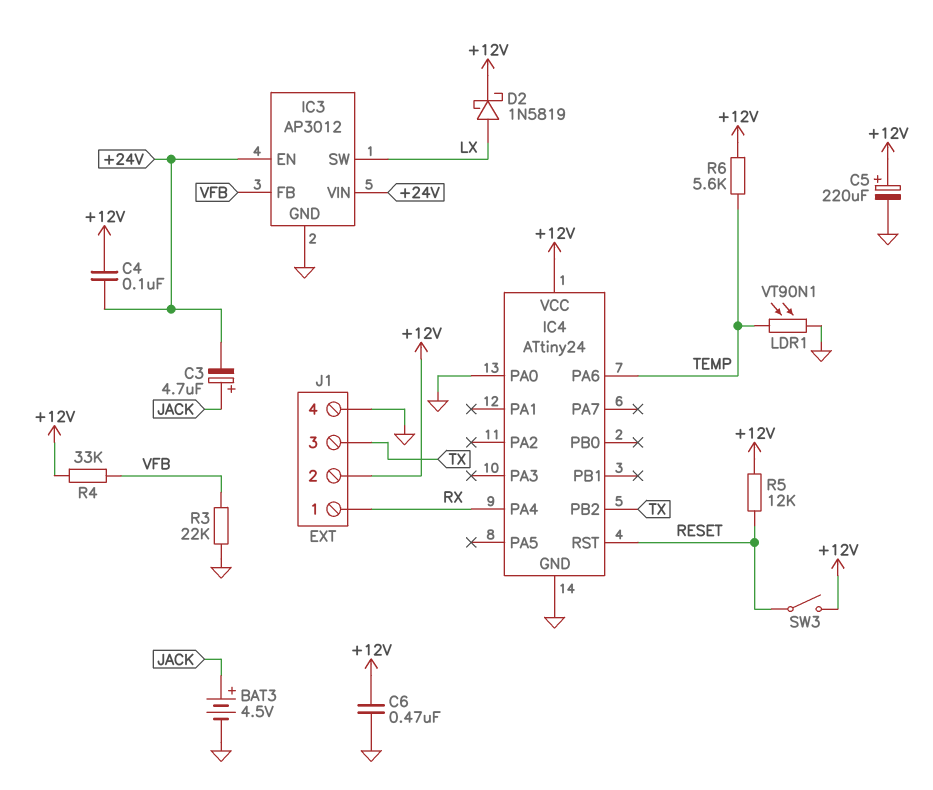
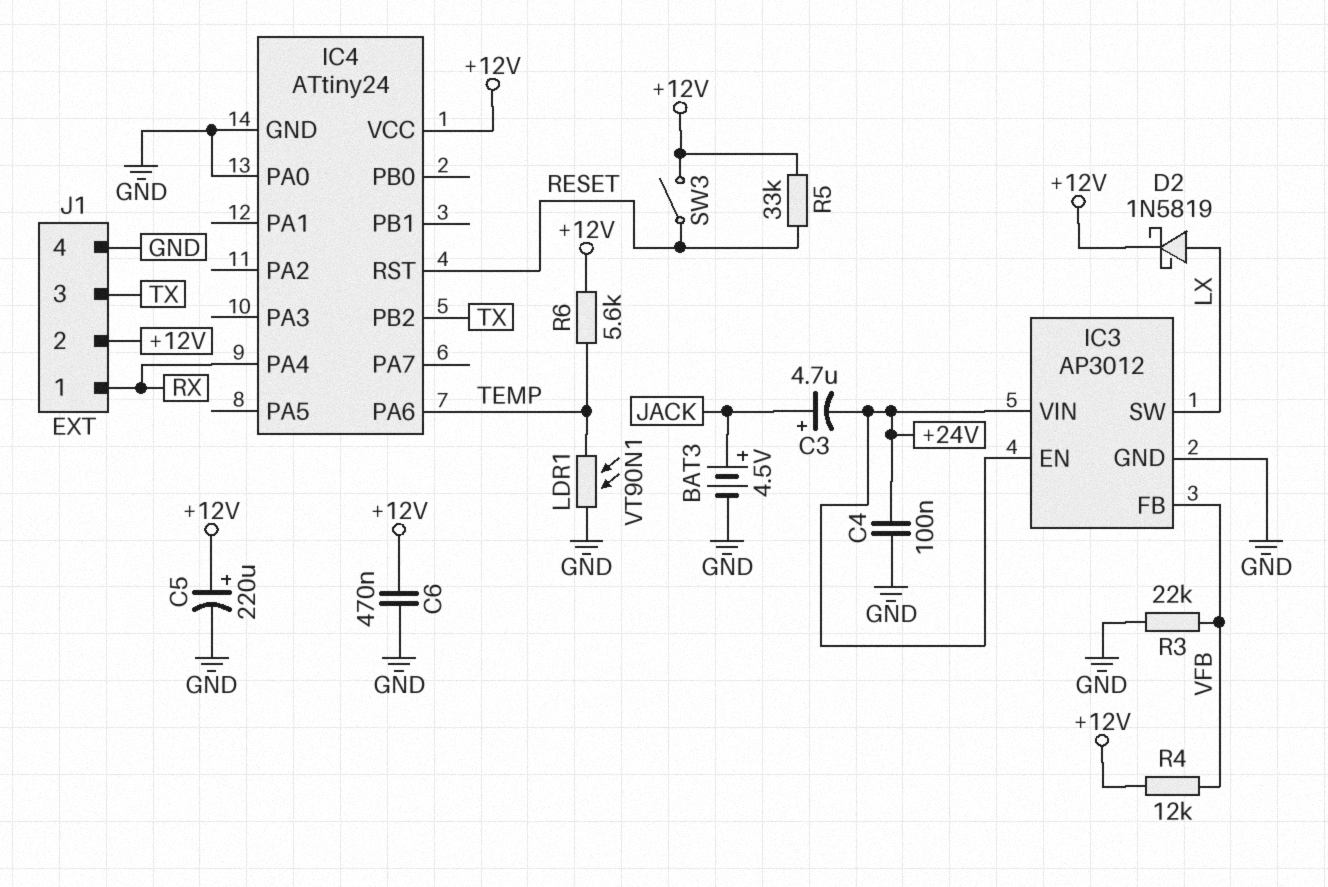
C4: 100nF (+12V, +24V) -> 100nF (+24V, GND)
R4: 33k (+12V, VFB) -> 12k (+12V, VFB)
R5: 12k (+12V, RESET) -> 33k (+12V, RESET)

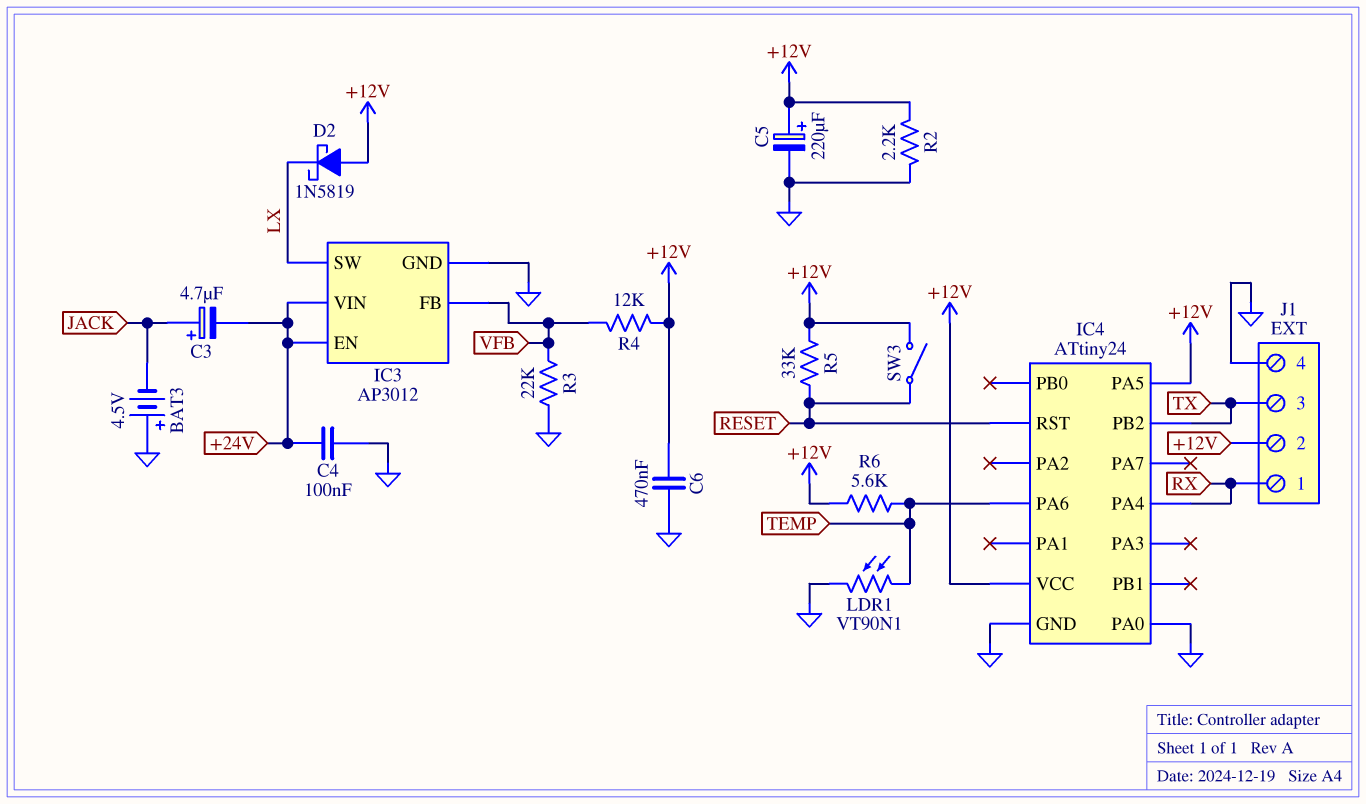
BAT3: 4.5V (plus JACK, minus GND) -> 4.5V (plus GND, minus JACK)
D2: schottky 1N5819 (A LX, K +12V) -> schottky 1N5819 (A +12V, K LX)
IC4 pin PA5: none -> +12V
R2: none -> 2.2k (+12V, GND)

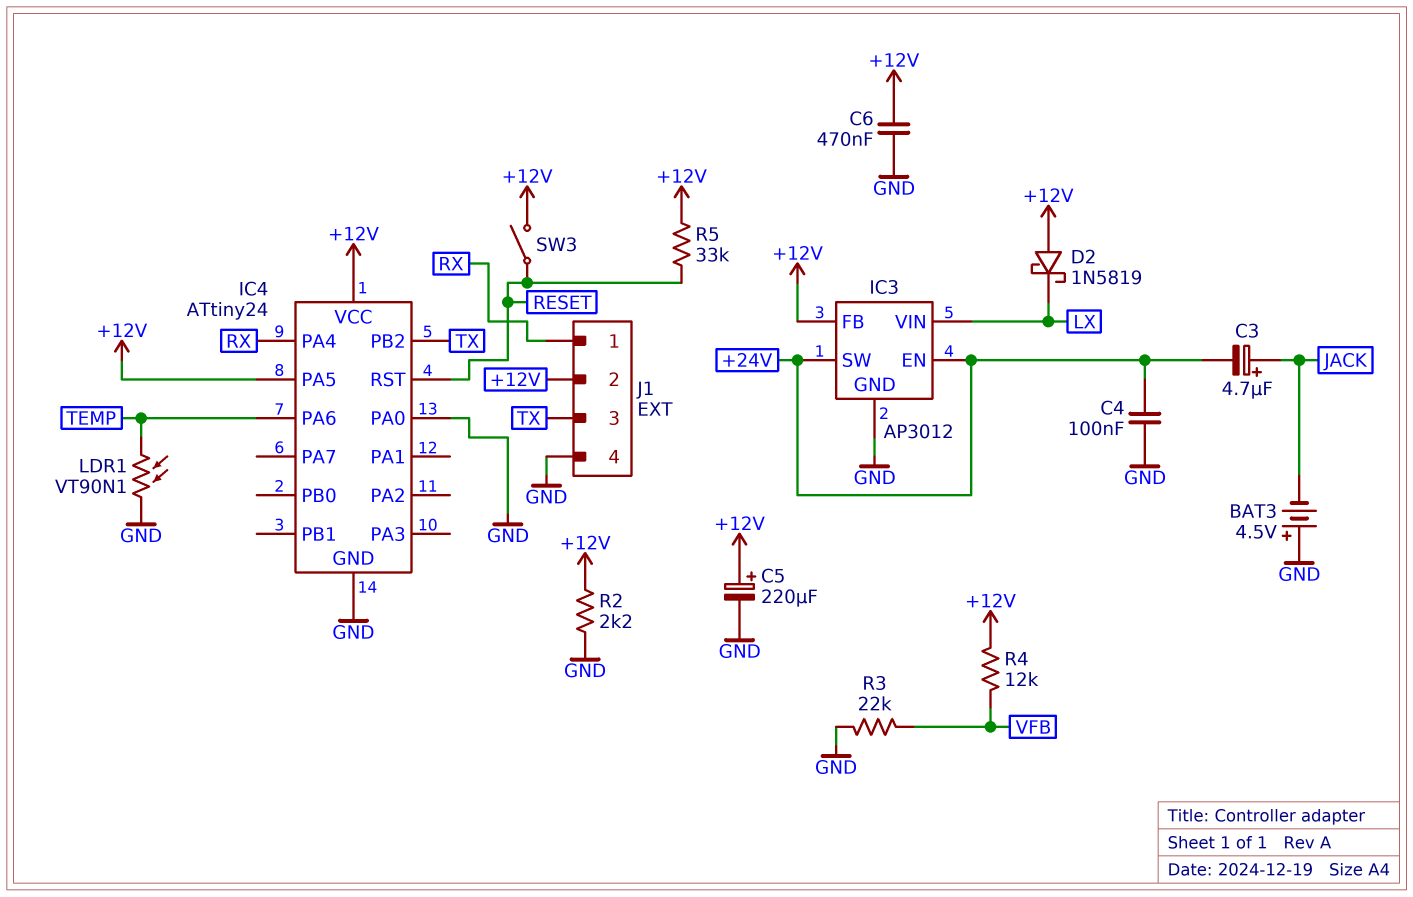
IC3 pin FB: VFB -> +12V
IC3 pin SW: LX -> +24V
IC3 pin VIN: +24V -> LX
R6: 5.6k (+12V, TEMP) -> none

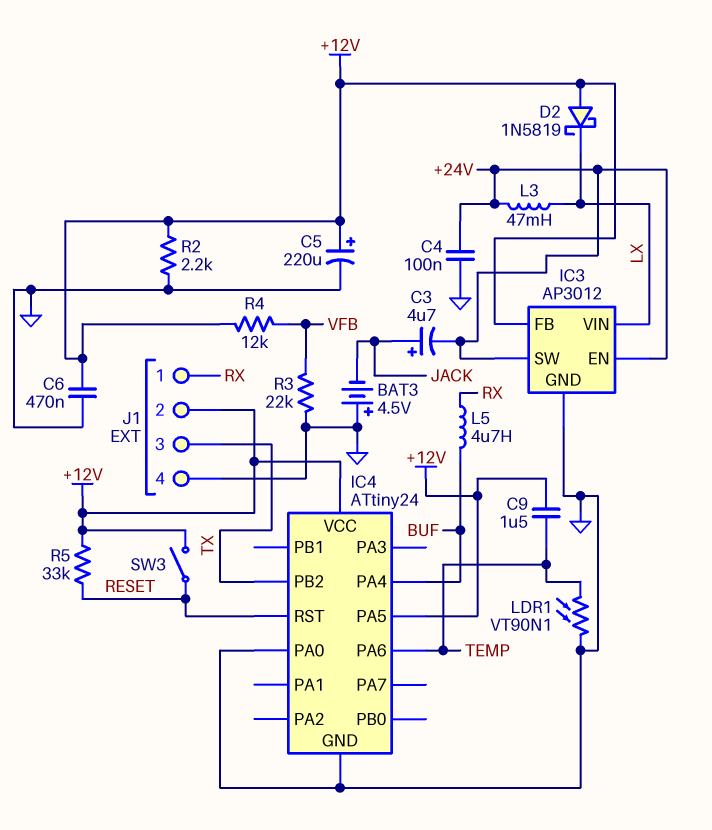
C9: none -> 1.5uF (+12V, TEMP)
IC4 pin PA4: RX -> BUF
L3: none -> 47mH (+24V, LX)
L5: none -> 4.7uH (BUF, RX)

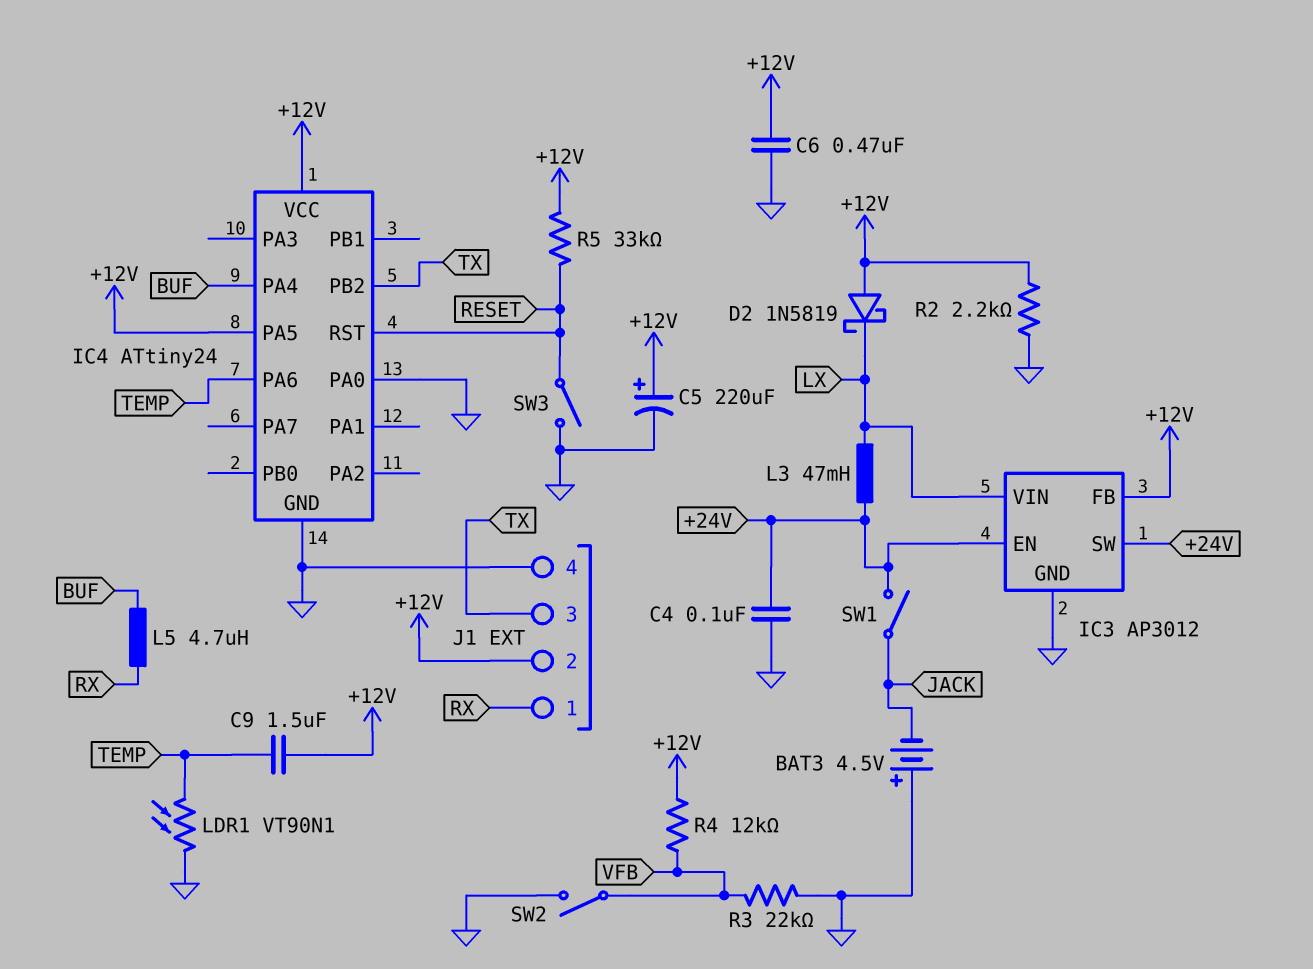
C3: 4.7uF (plus JACK, minus +24V) -> none
SW1: none -> switch (+24V, JACK)
SW2: none -> switch (GND, VFB)
SW3: switch (+12V, RESET) -> switch (GND, RESET)

